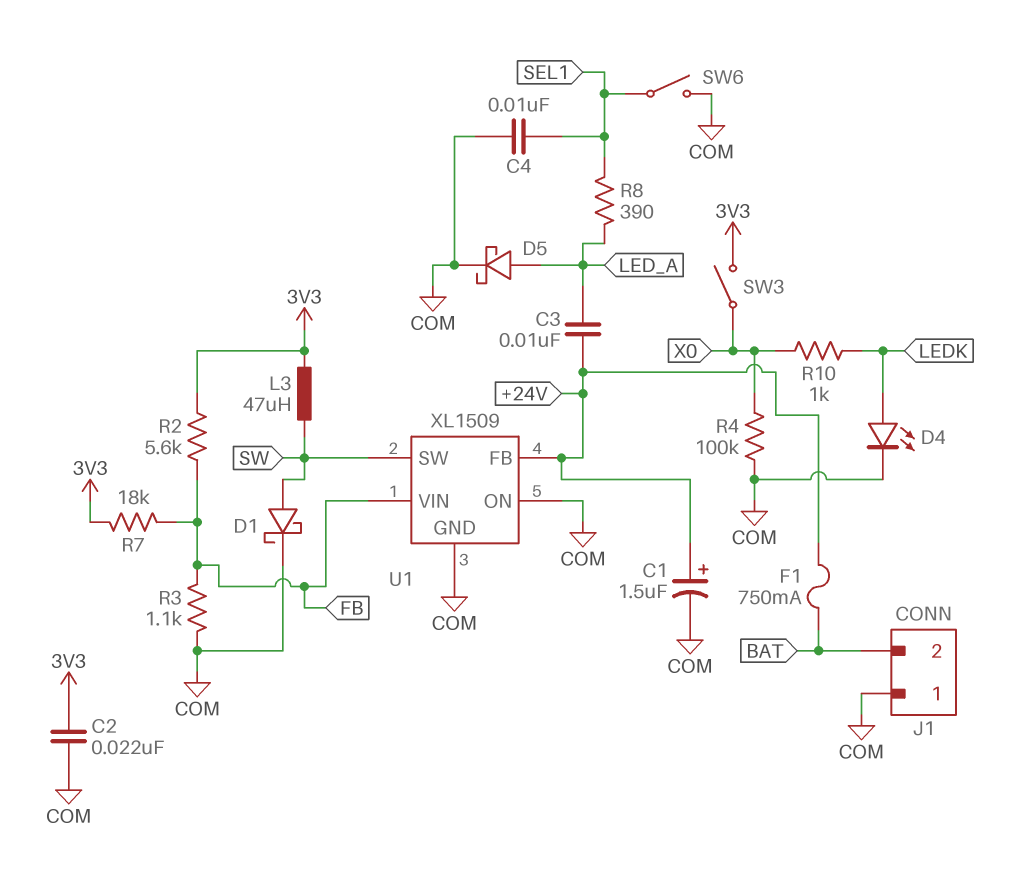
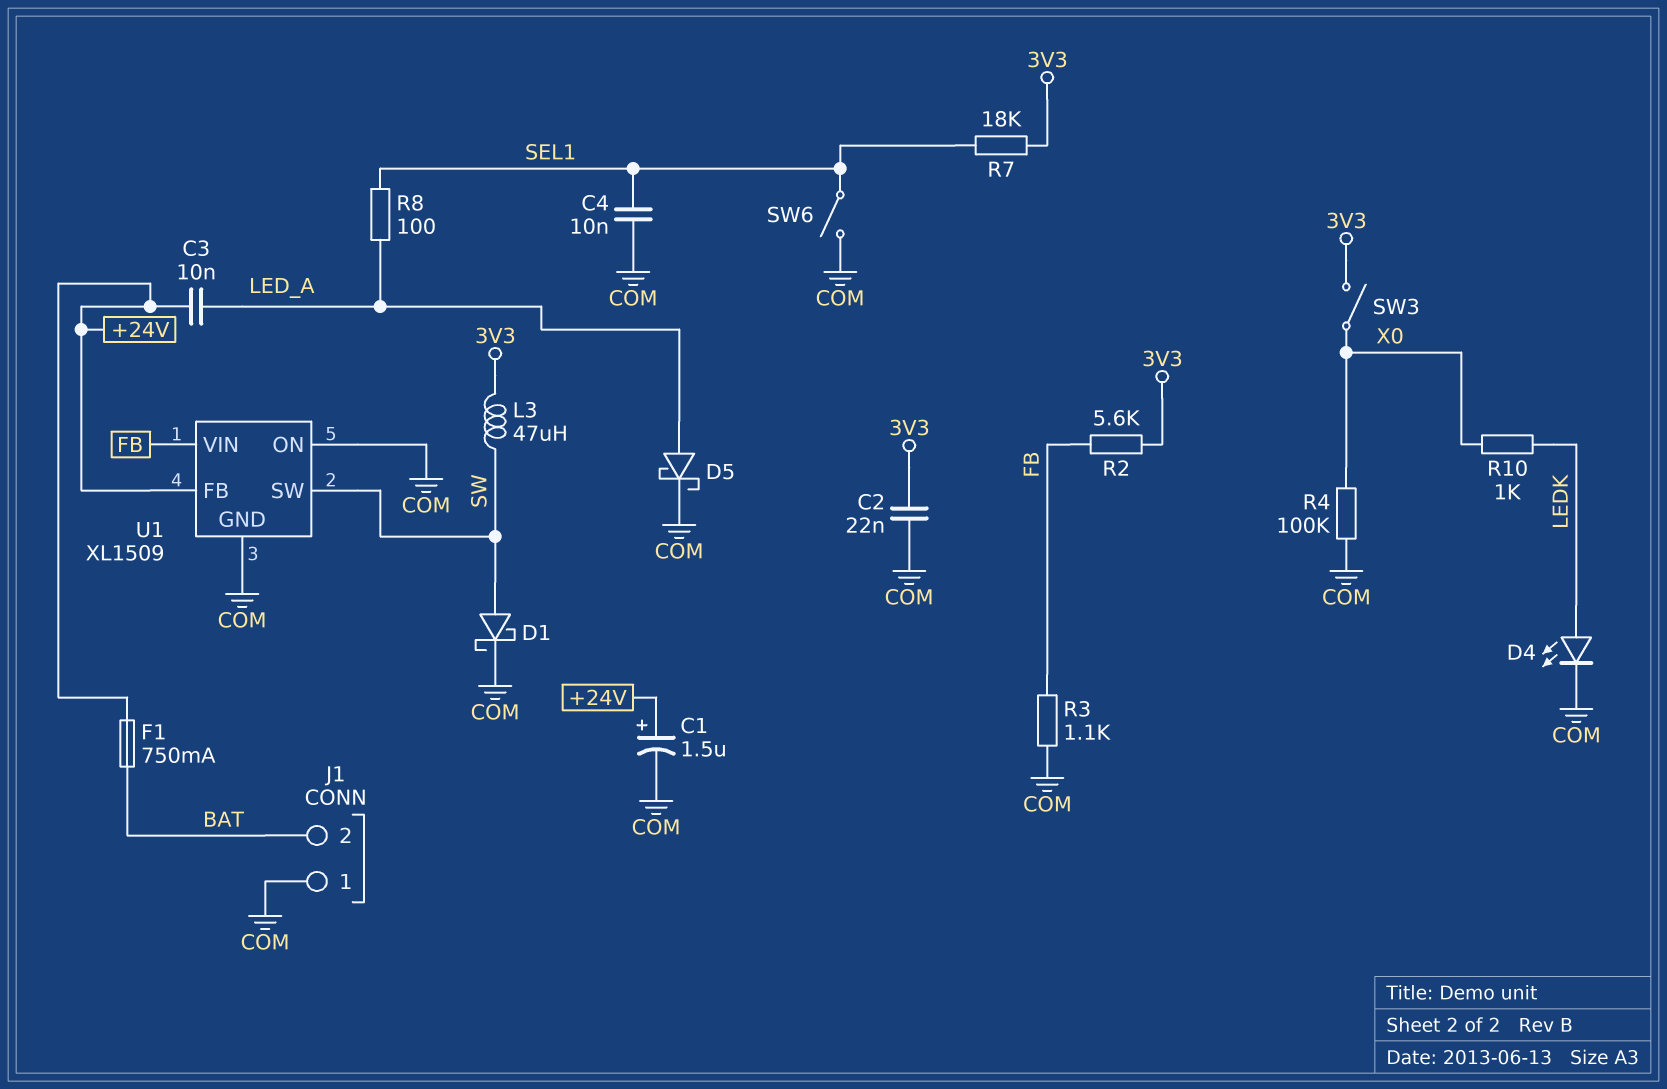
R7: 18k (3V3, FB) -> 18k (3V3, SEL1)
R8: 390 (LED_A, SEL1) -> 100 (LED_A, SEL1)

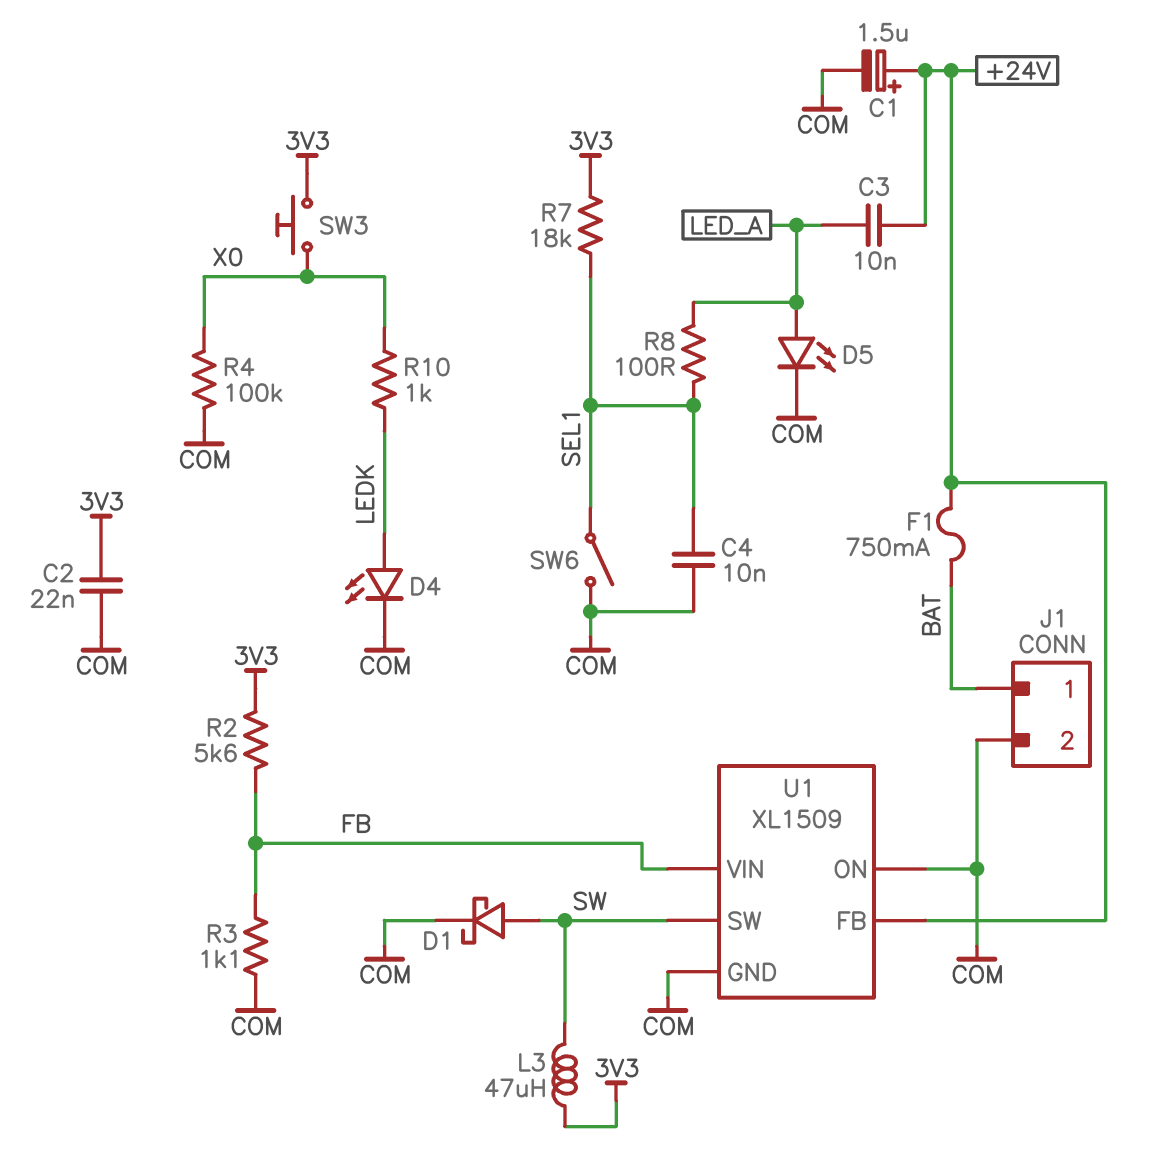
D5: schottky (A LED_A, K COM) -> LED (A LED_A, K COM)
J1 pin 1: COM -> BAT
J1 pin 2: BAT -> COM
SW3: switch (3V3, X0) -> button (3V3, X0)

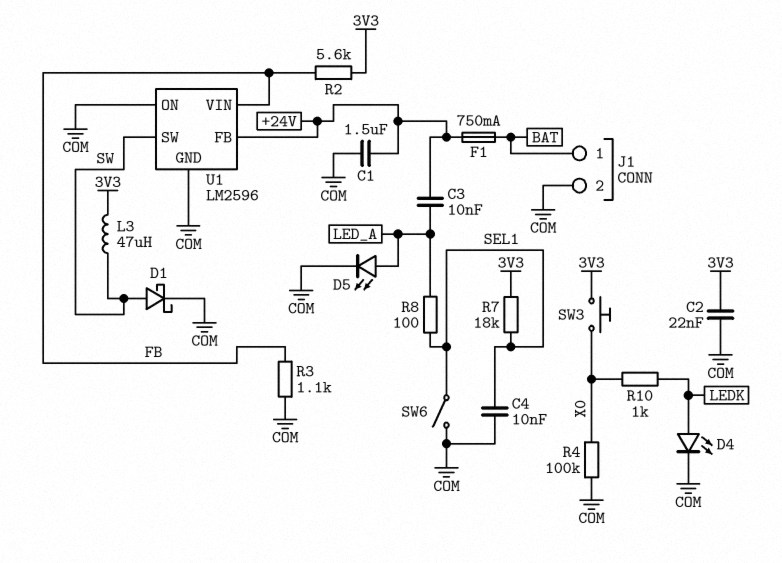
C1: 1.5uF (plus +24V, minus COM) -> 1.5uF (+24V, COM)
U1: XL1509 -> LM2596

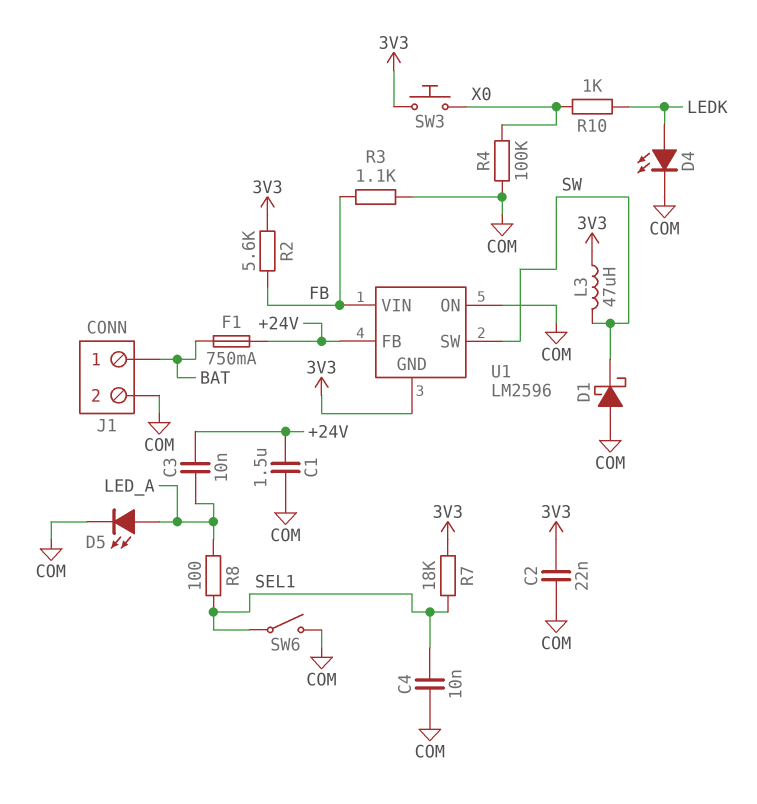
D1: schottky (A SW, K COM) -> schottky (A COM, K SW)
U1 pin GND: COM -> 3V3

